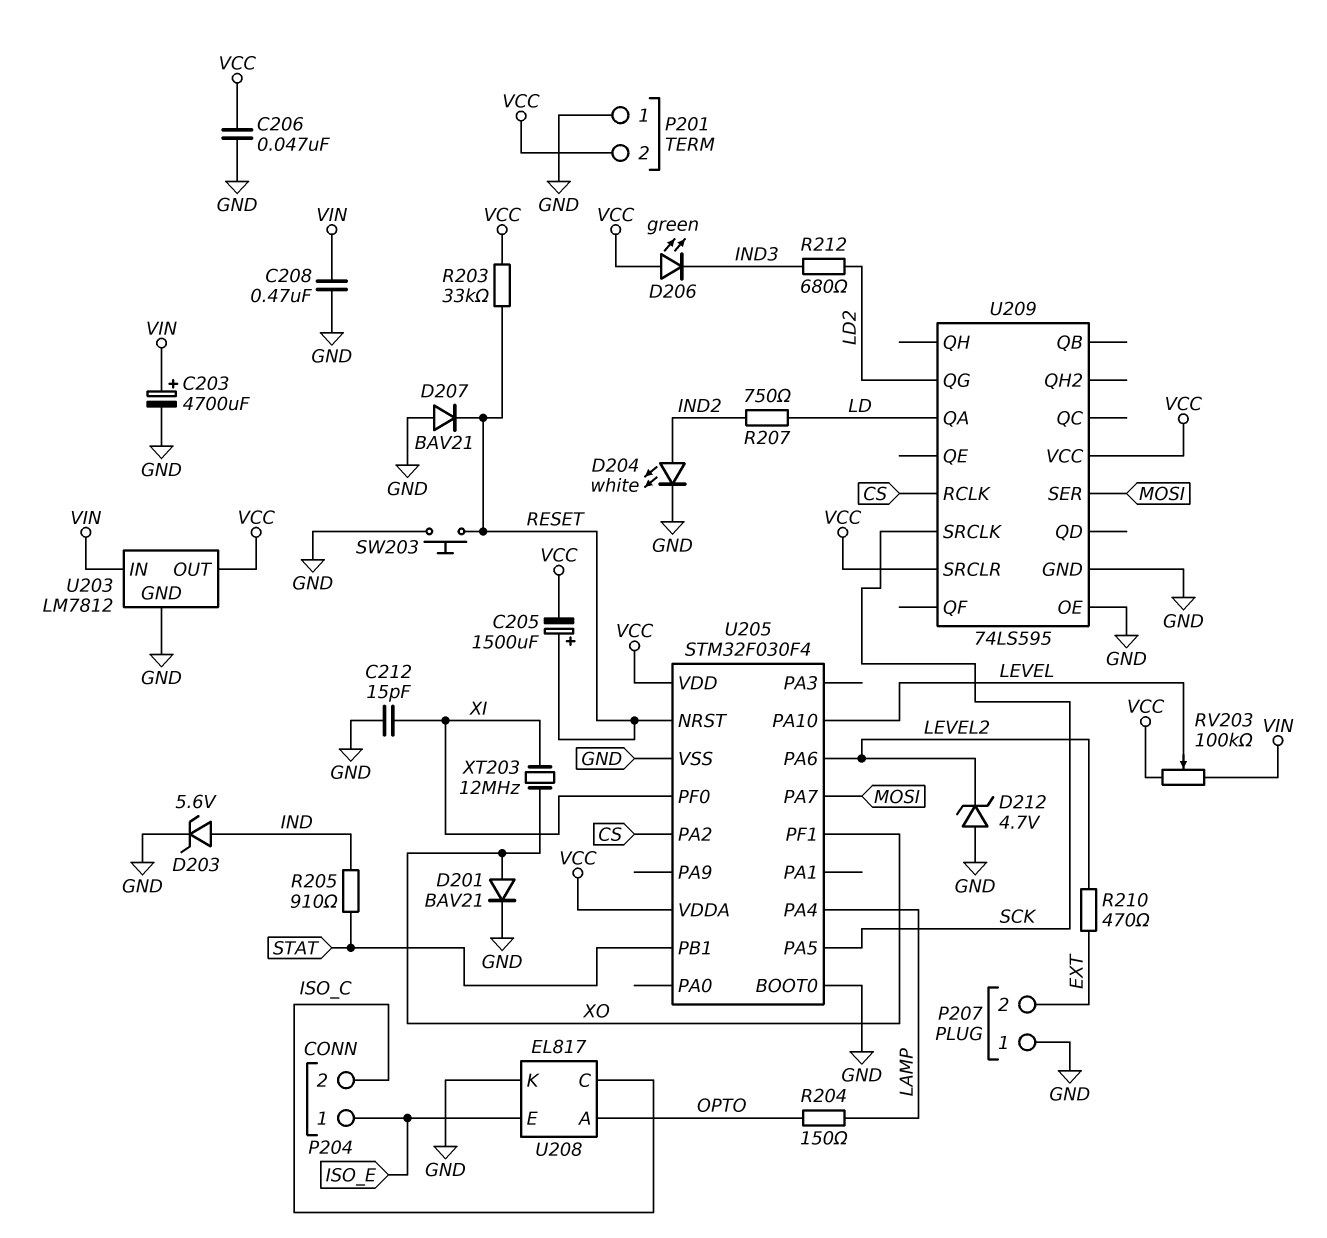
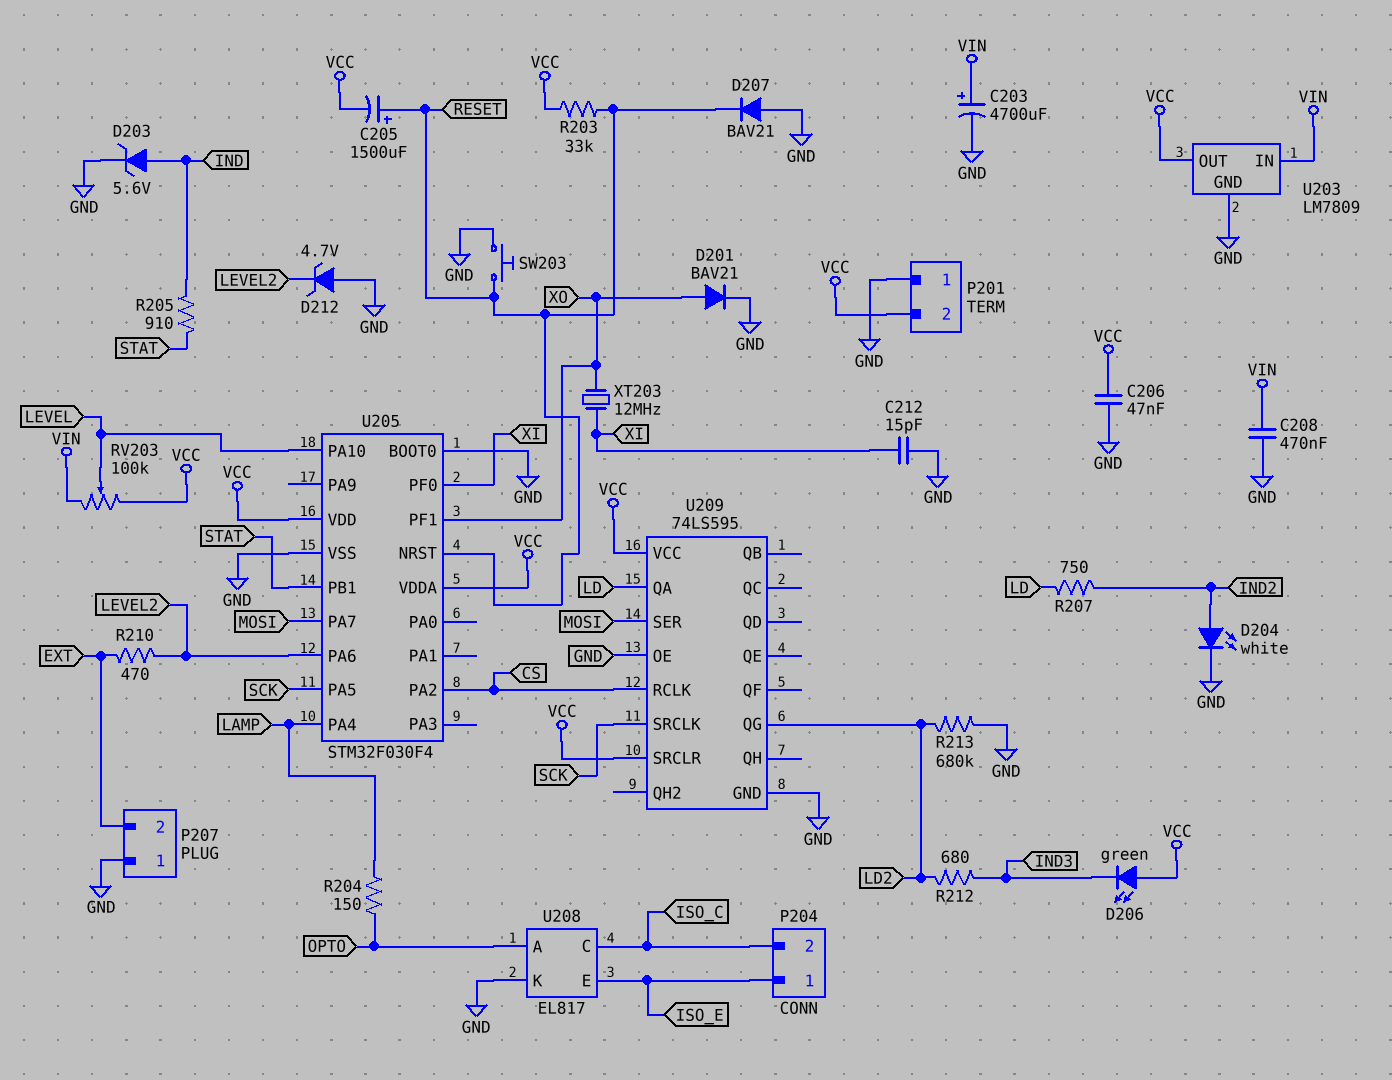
R213: none -> 680k (GND, LD2)
U203: LM7812 -> LM7809

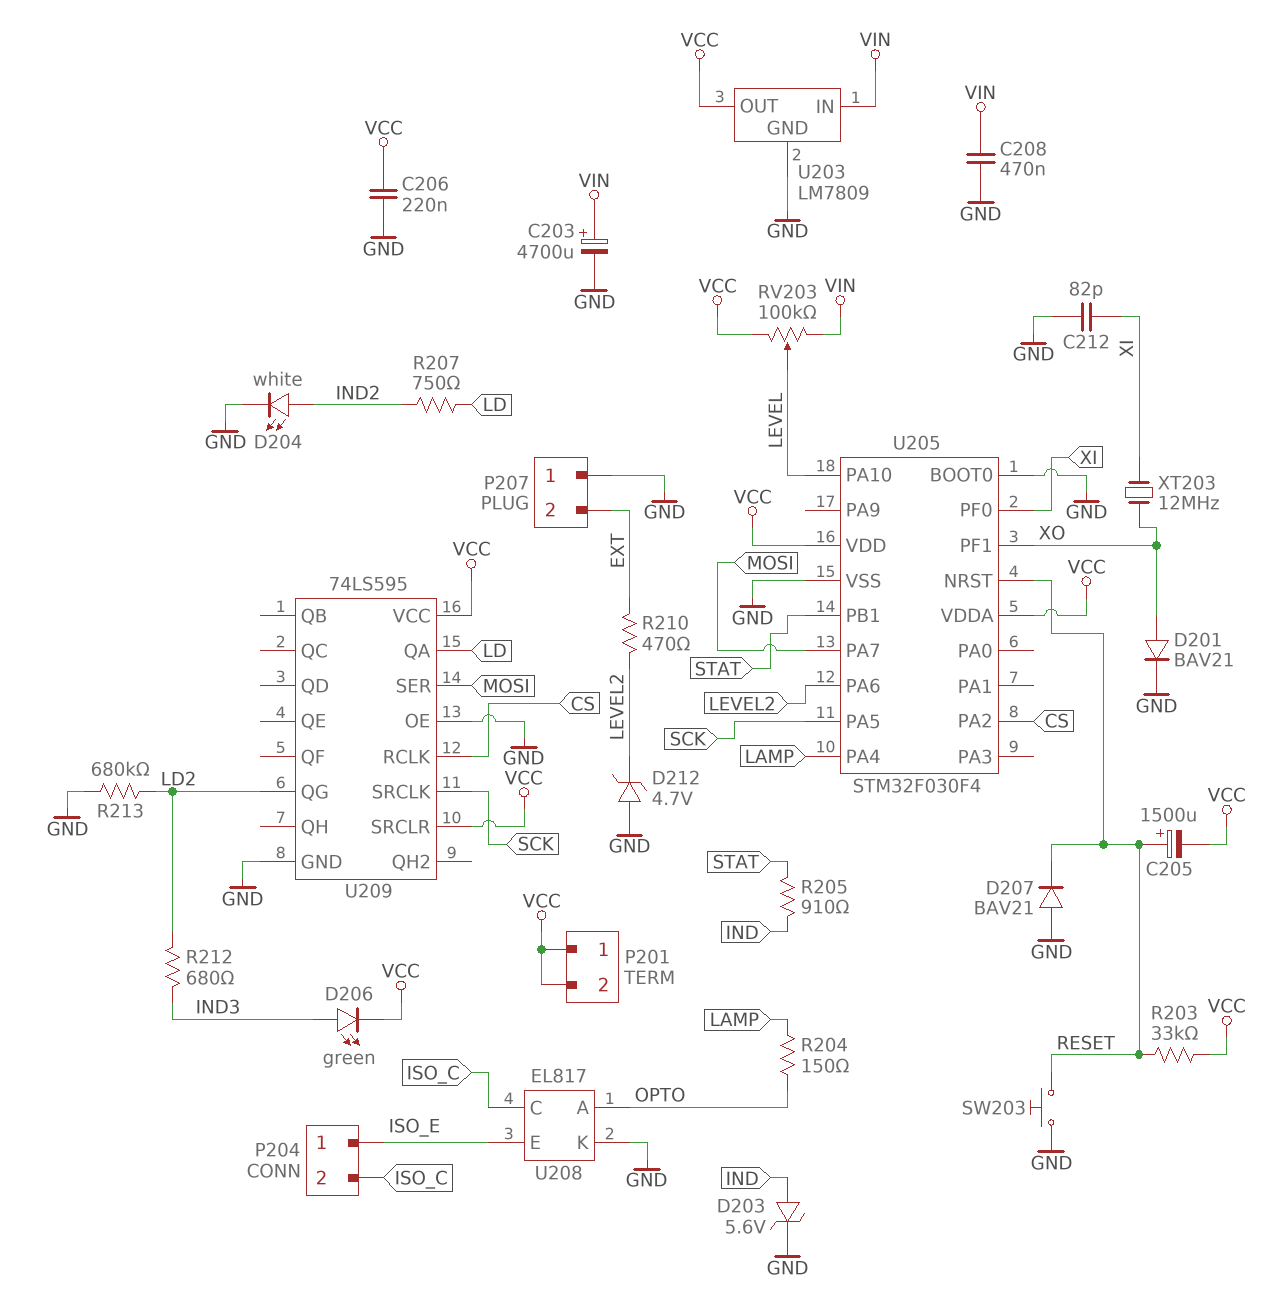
C206: 47nF (GND, VCC) -> 220nF (GND, VCC)
C212: 15pF (GND, XI) -> 82pF (GND, XI)
D206: LED green (A VCC, K IND3) -> LED green (A IND3, K VCC)
P201 pin 1: GND -> VCC

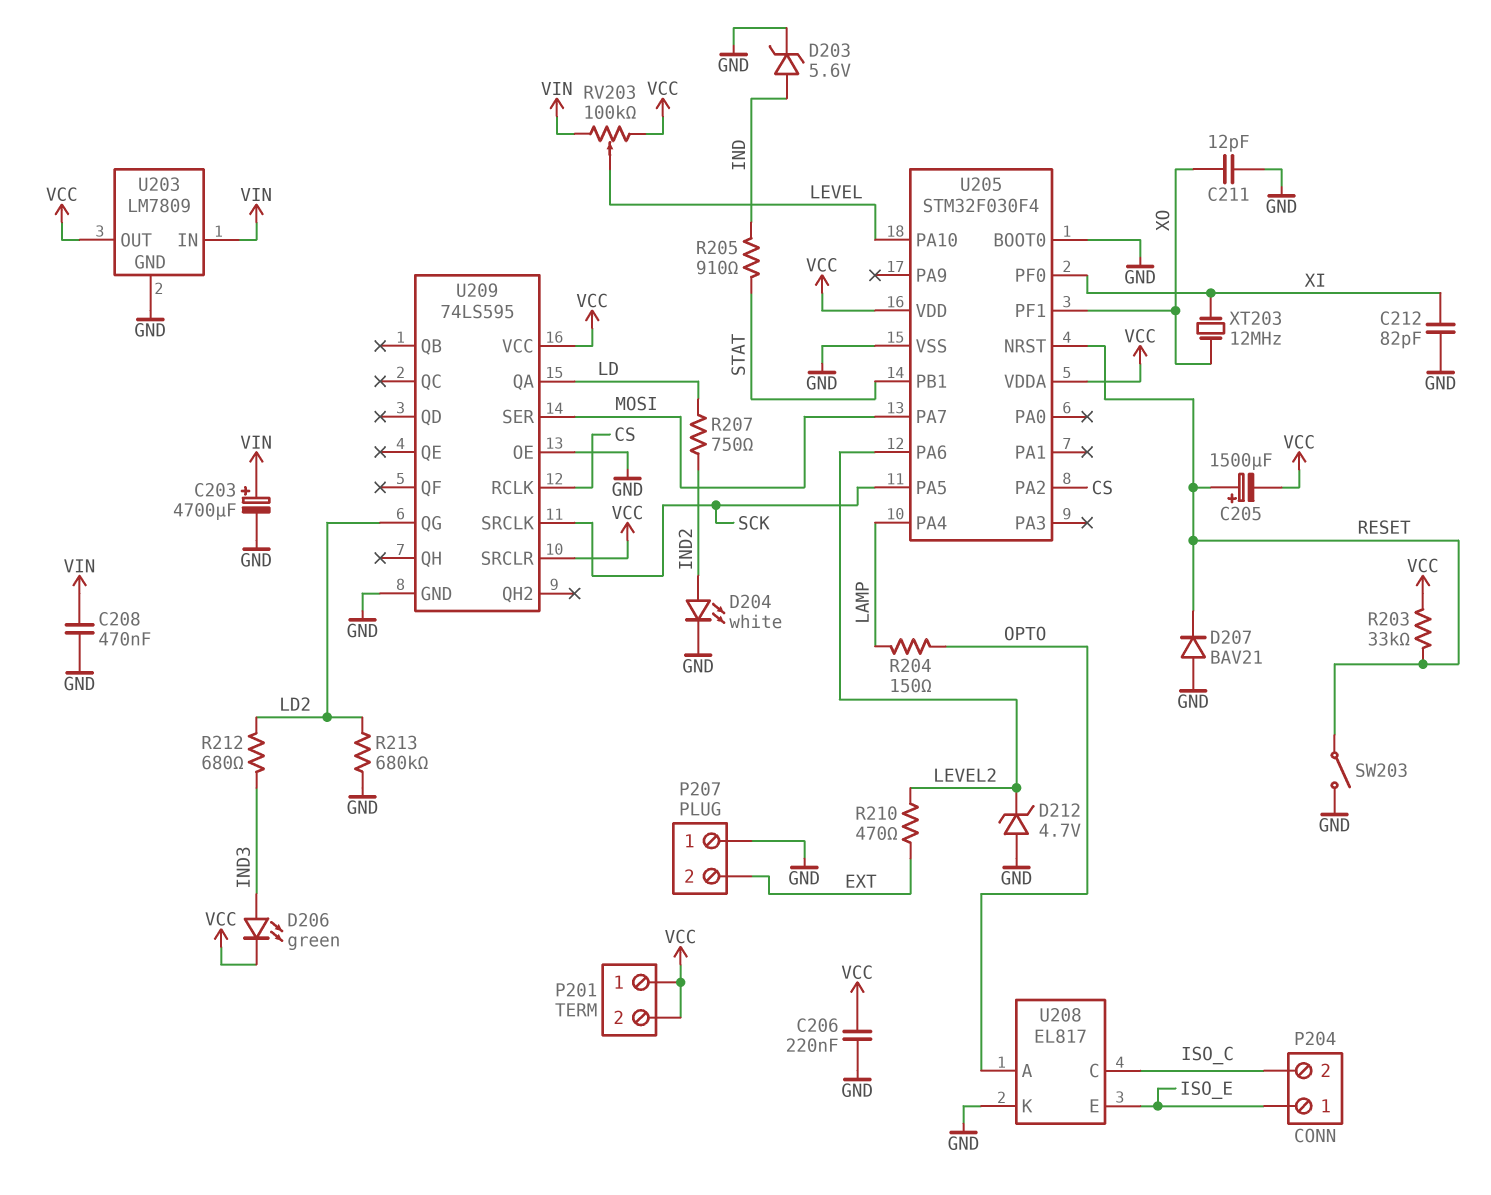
C211: none -> 12pF (GND, XO)
D201: diode BAV21 (A XO, K GND) -> none
SW203: button (GND, RESET) -> switch (GND, RESET)

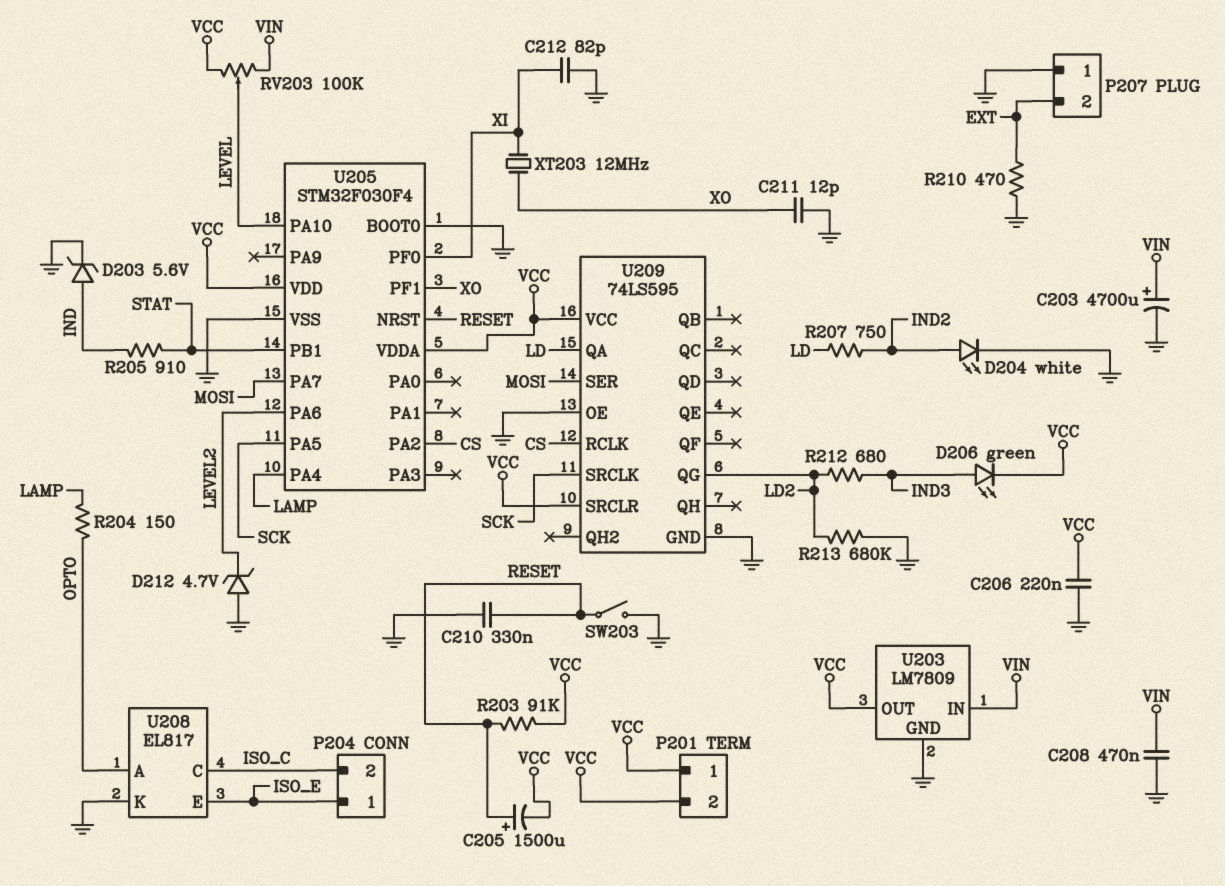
C210: none -> 330nF (GND, RESET)
D207: diode BAV21 (A GND, K RESET) -> none
R203: 33k (RESET, VCC) -> 91k (RESET, VCC)
R210: 470 (EXT, LEVEL2) -> 470 (EXT, GND)

